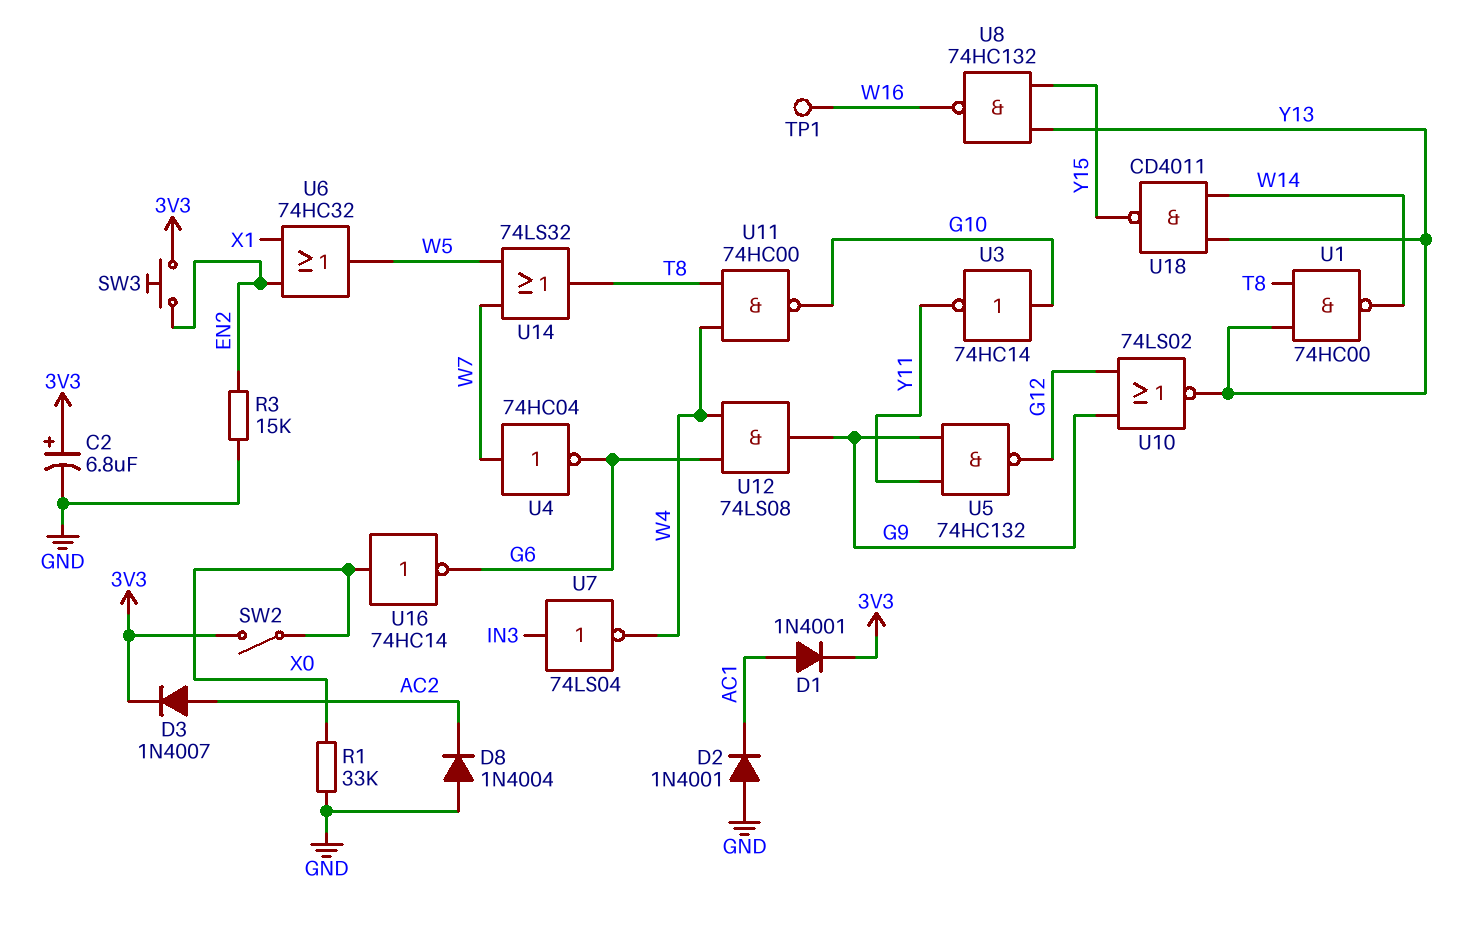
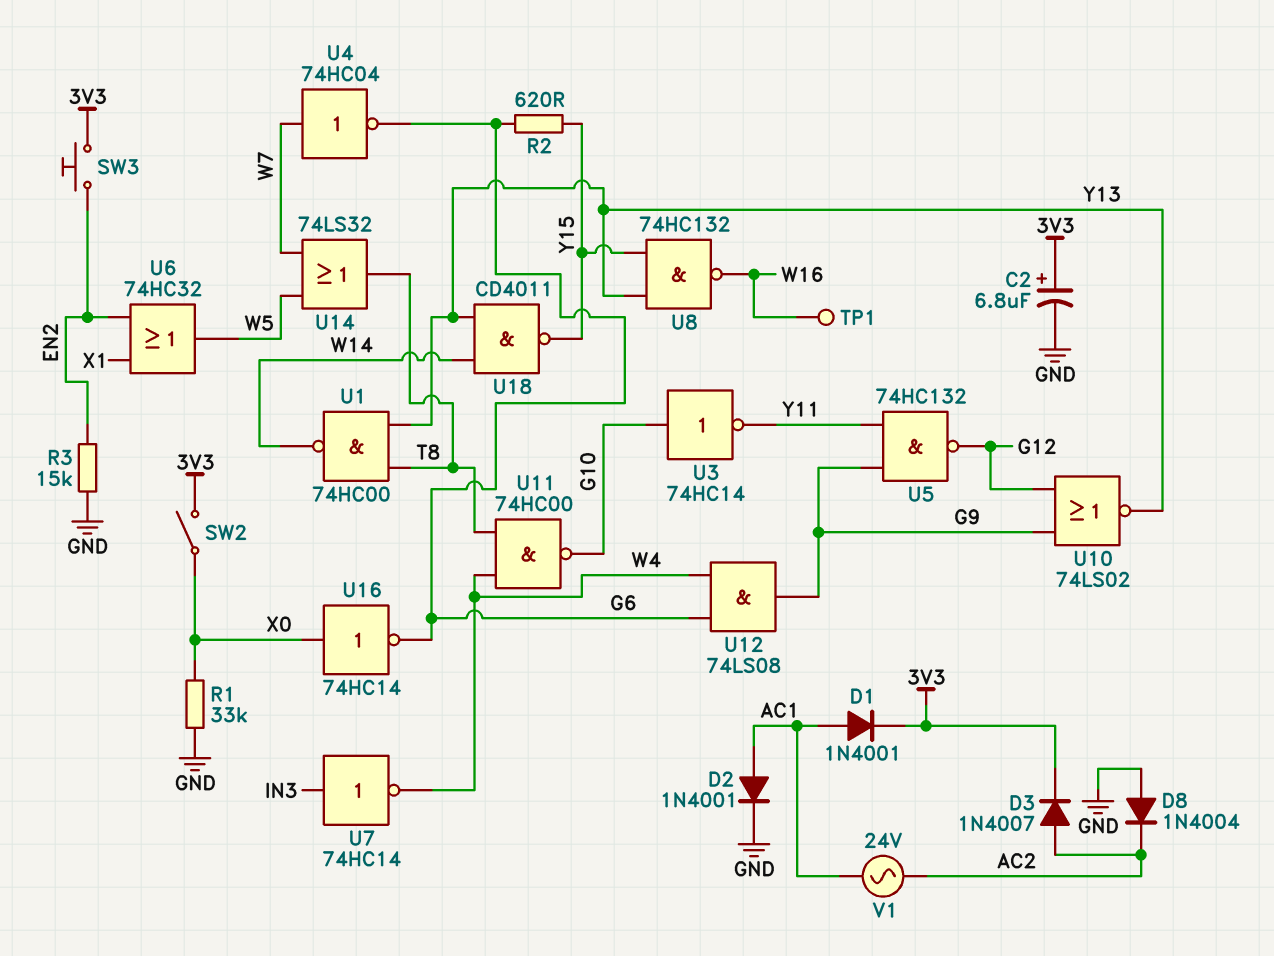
D2: diode 1N4001 (A GND, K AC1) -> diode 1N4001 (A AC1, K GND)
R2: none -> 620 (G6, Y15)
U7: NOT 74LS04 (in IN3, out W4) -> NOT 74HC14 (in IN3, out W4)
V1: none -> AC 24V (AC1, AC2)

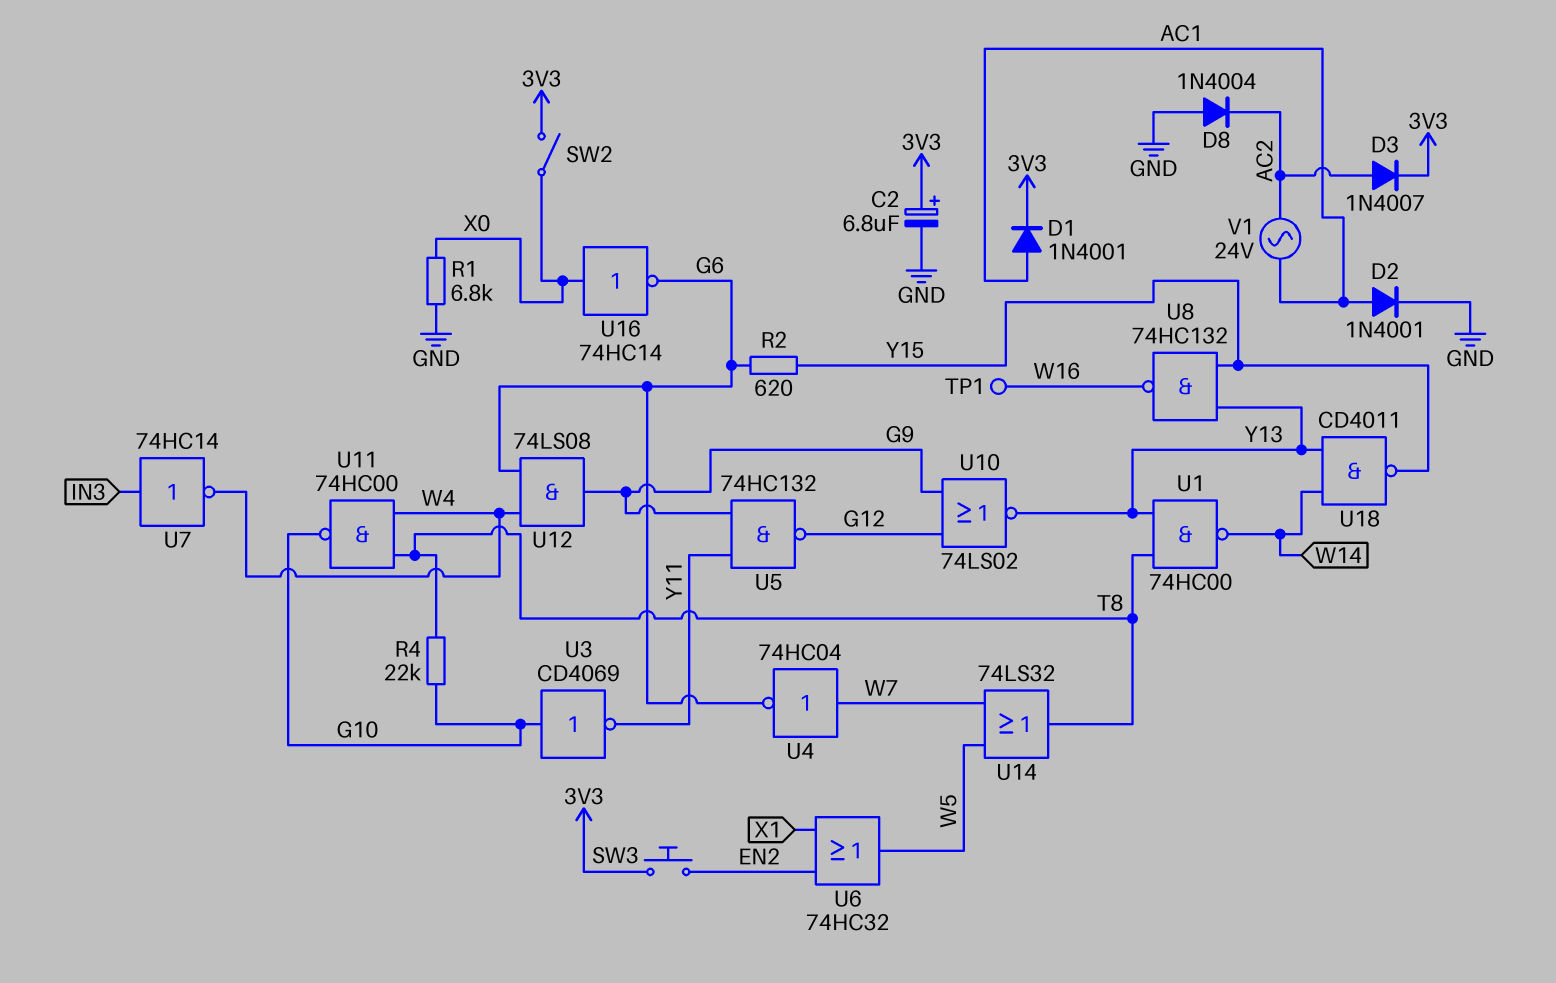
R1: 33k (GND, X0) -> 6.8k (GND, X0)
R3: 15k (EN2, GND) -> none
R4: none -> 22k (G10, T8)
U3: NOT 74HC14 (in G10, out Y11) -> NOT CD4069 (in G10, out Y11)

